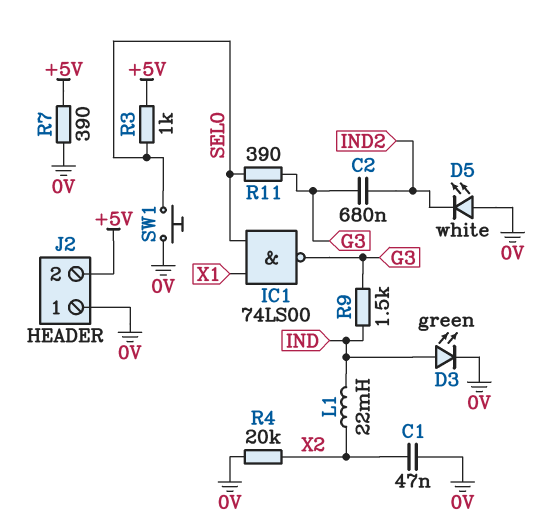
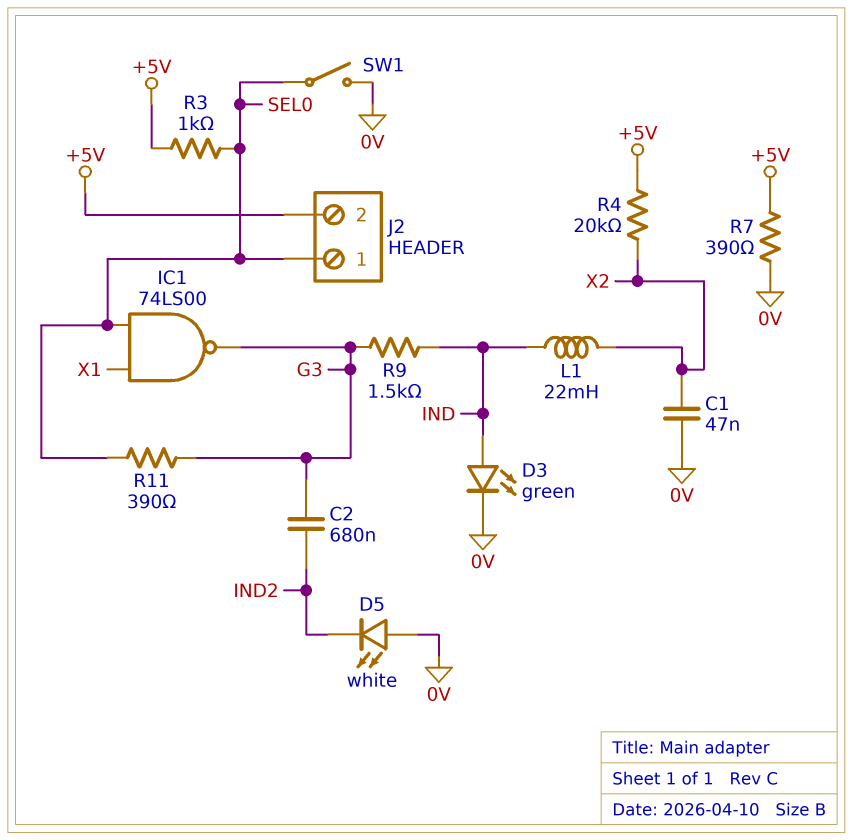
J2 pin 1: 0V -> SEL0
R4: 20k (0V, X2) -> 20k (+5V, X2)
SW1: button (0V, SEL0) -> switch (0V, SEL0)

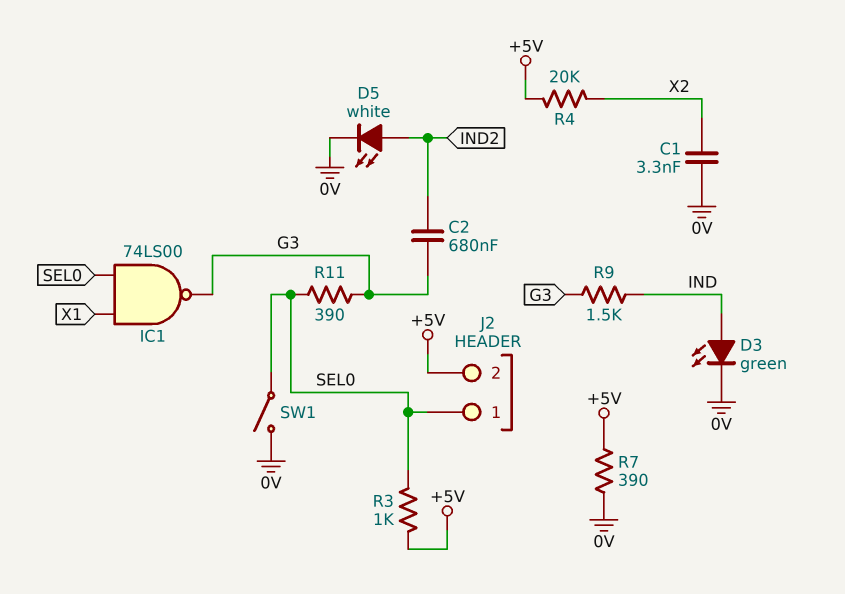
C1: 47nF (0V, X2) -> 3.3nF (0V, X2)
D5: LED white (A 0V, K IND2) -> LED white (A IND2, K 0V)
L1: 22mH (IND, X2) -> none

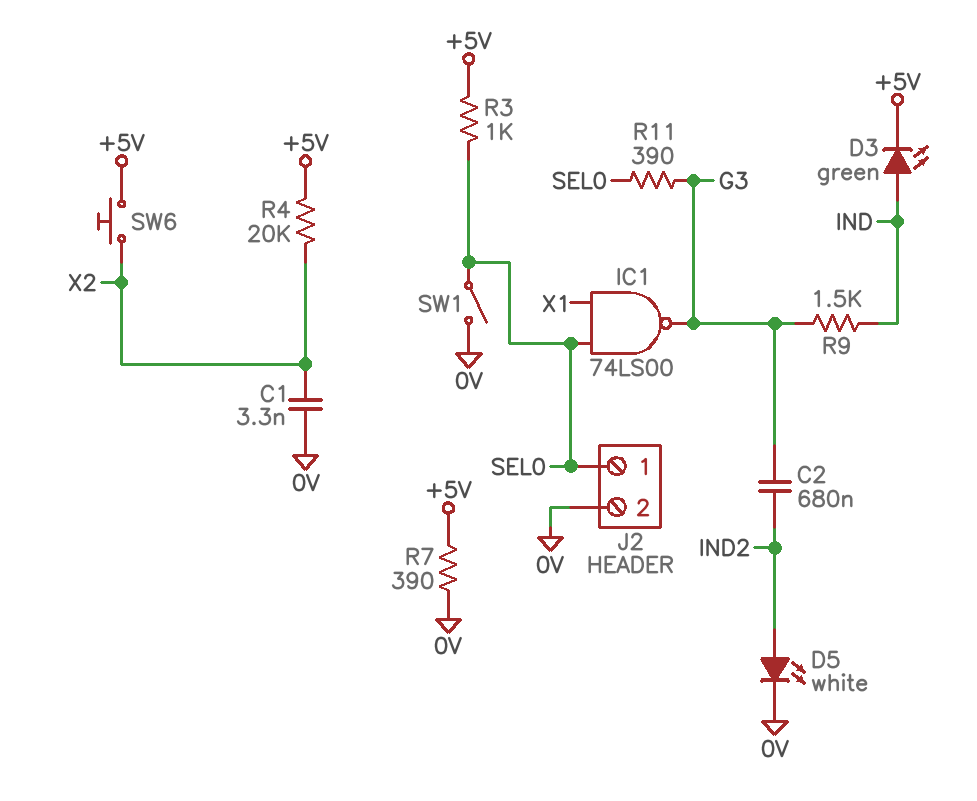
D3: LED green (A IND, K 0V) -> LED green (A IND, K +5V)
J2 pin 2: +5V -> 0V
SW6: none -> button (+5V, X2)

